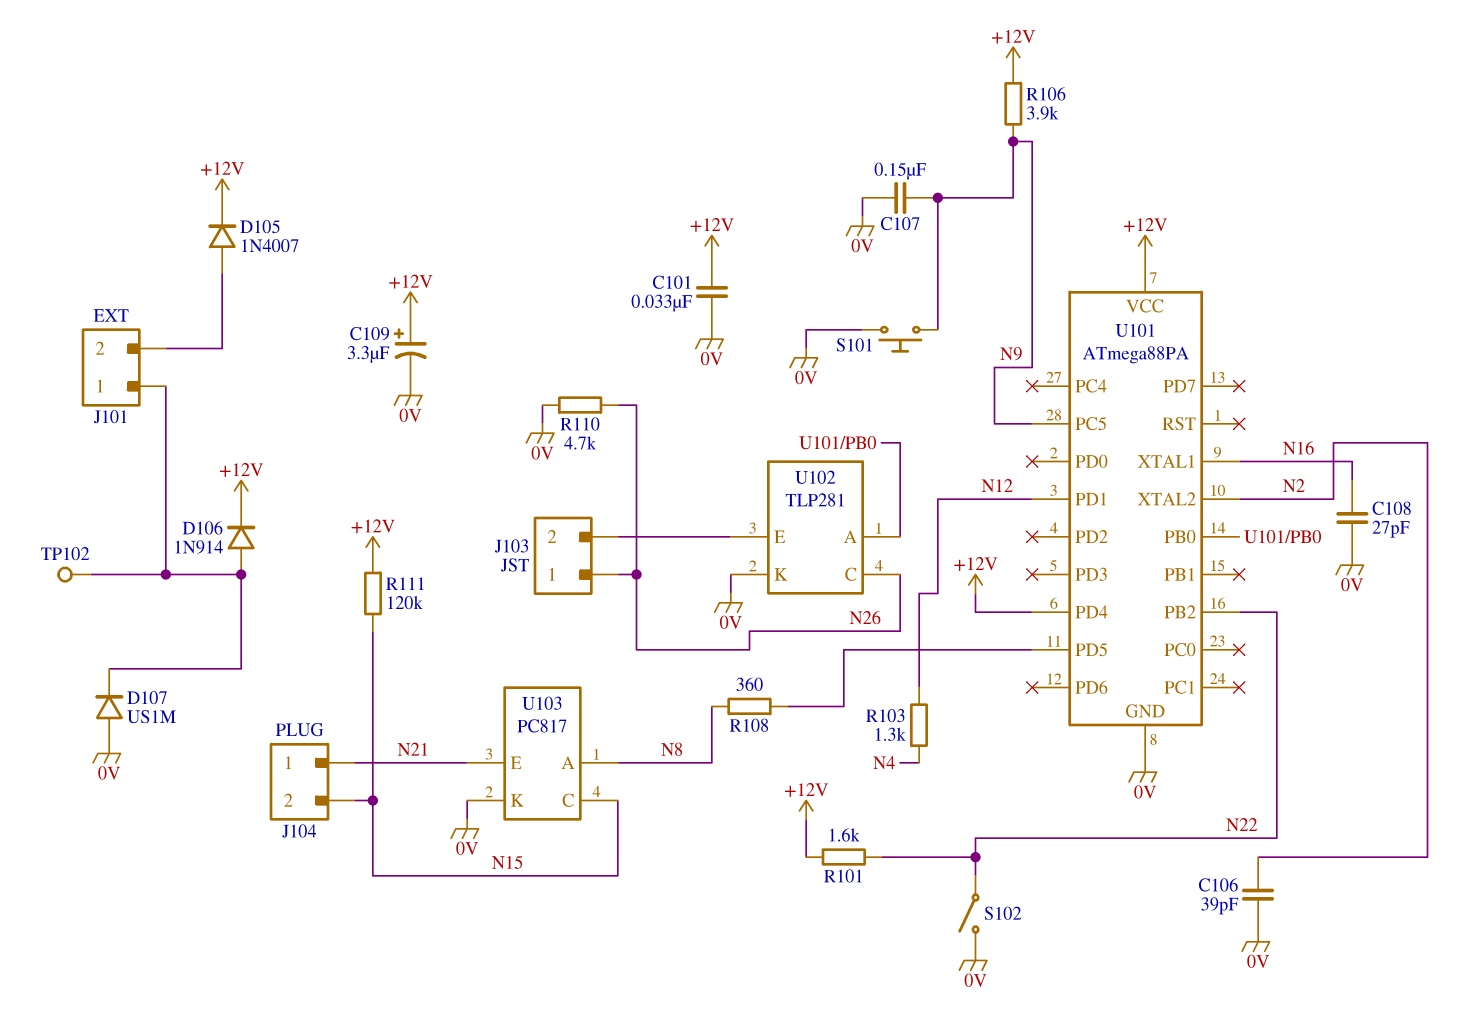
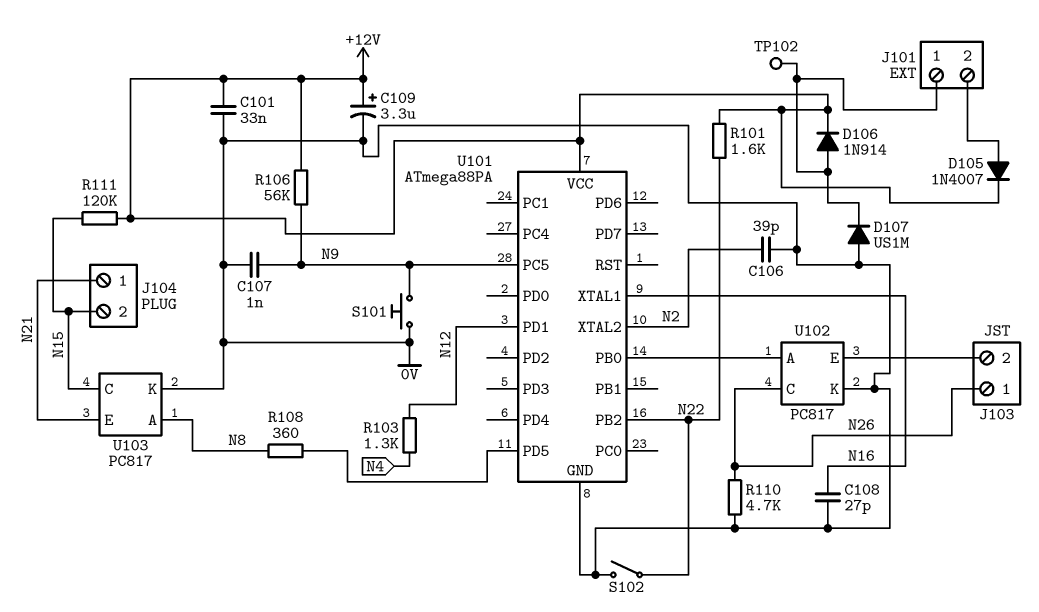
C107: 150nF (0V, N9) -> 1nF (0V, N9)
R106: 3.9k (+12V, N9) -> 56k (+12V, N9)
U101 pin PD4: +12V -> none
U102: TLP281 -> PC817

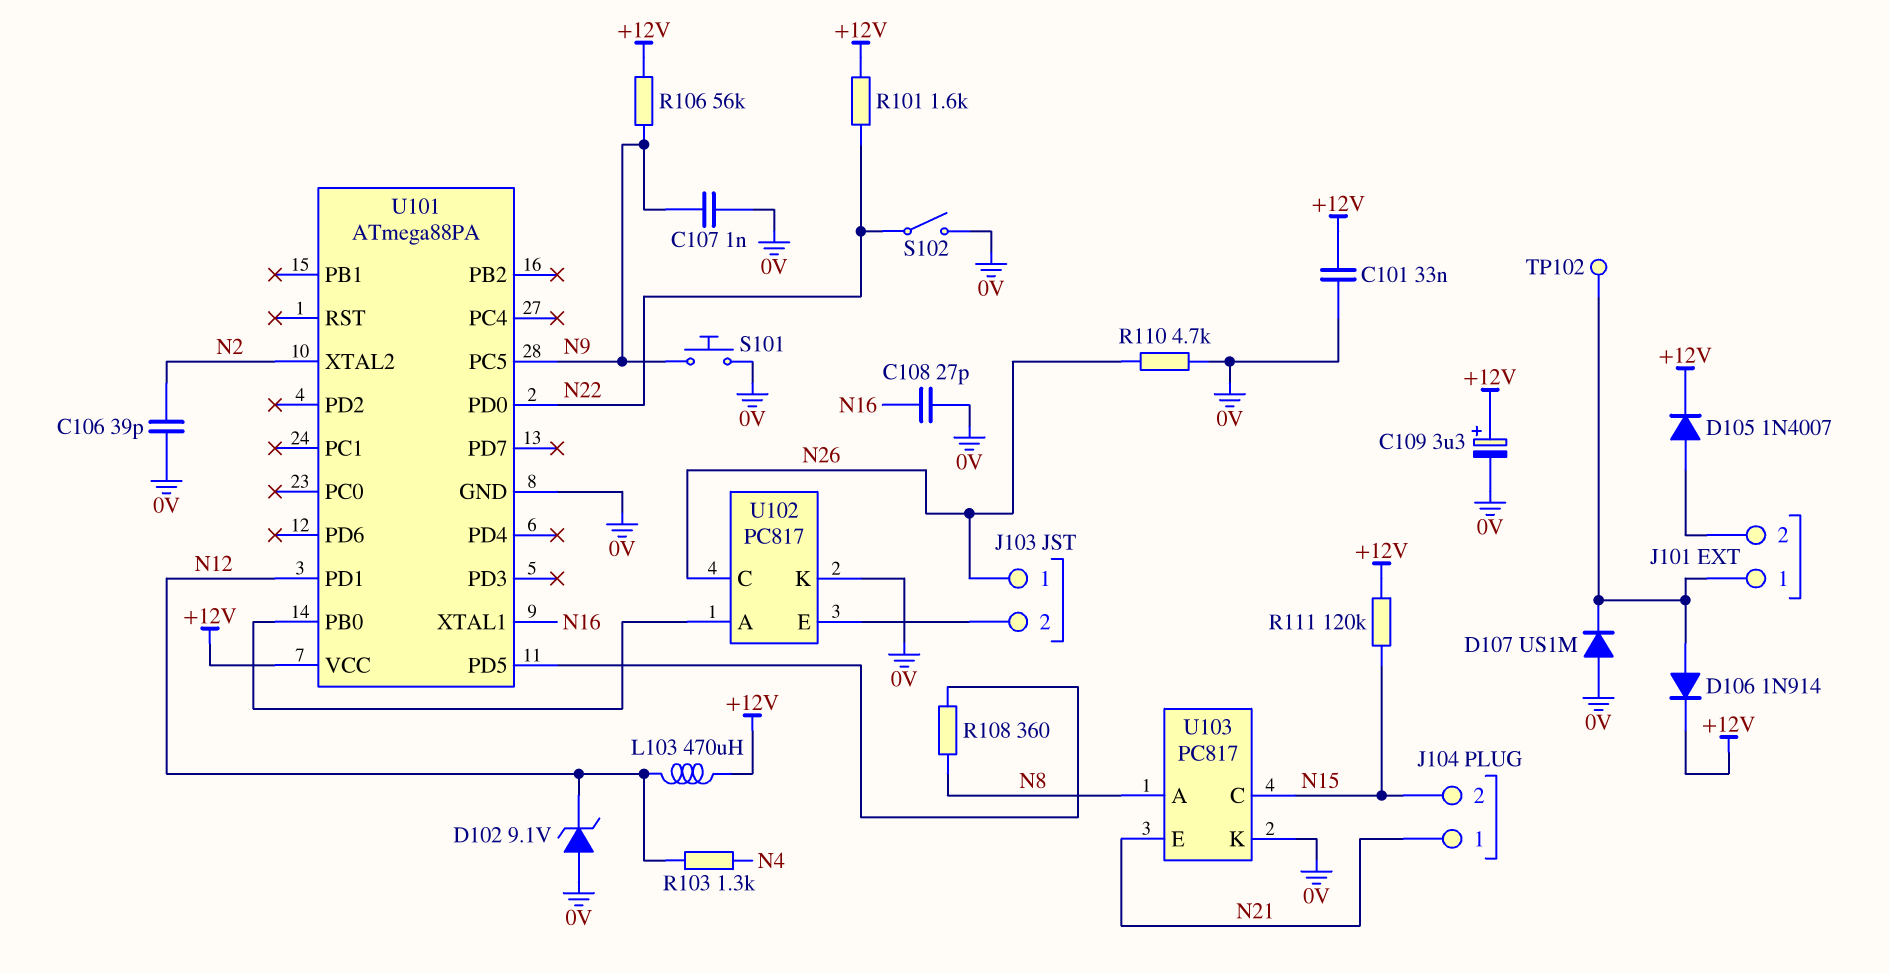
D102: none -> zener 9.1V (A 0V, K N12)
L103: none -> 470uH (+12V, N12)
U101 pin PB2: N22 -> none
U101 pin PD0: none -> N22

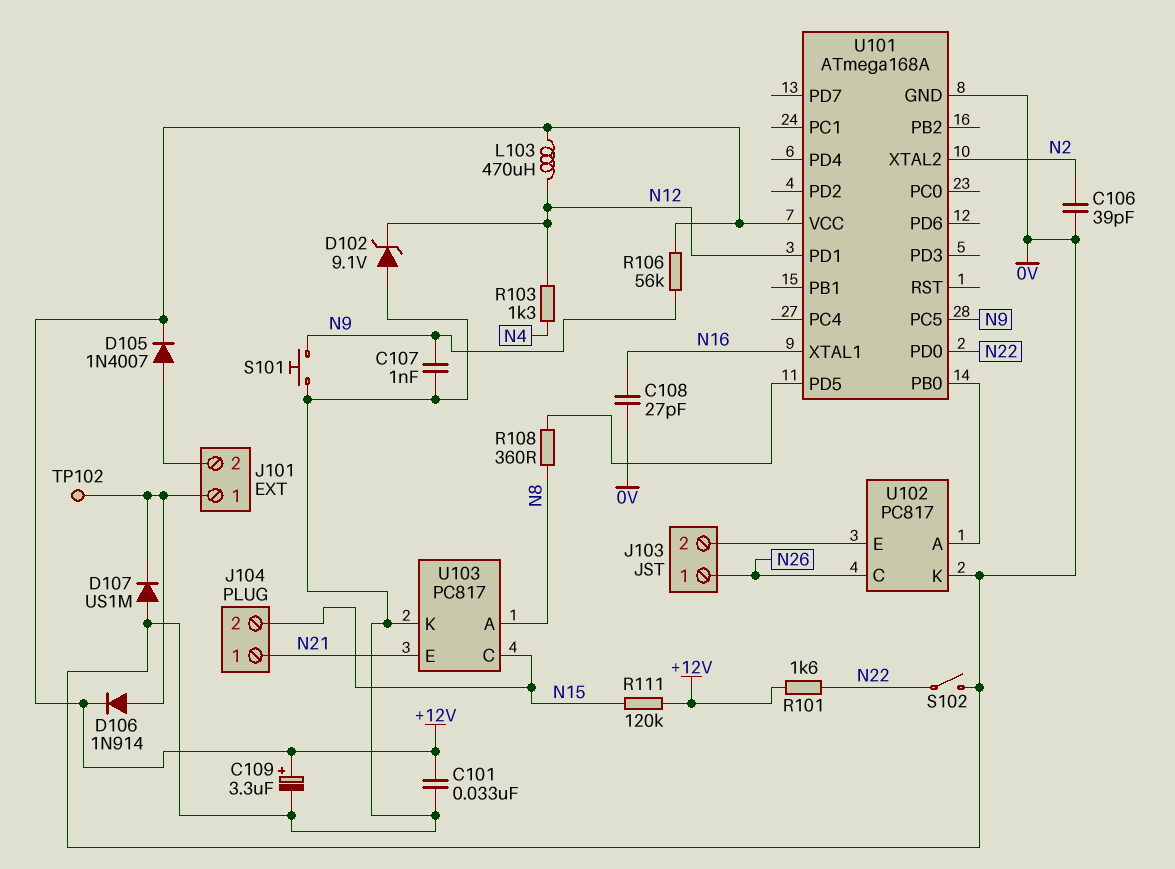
R110: 4.7k (0V, N26) -> none
U101: ATmega88PA -> ATmega168A

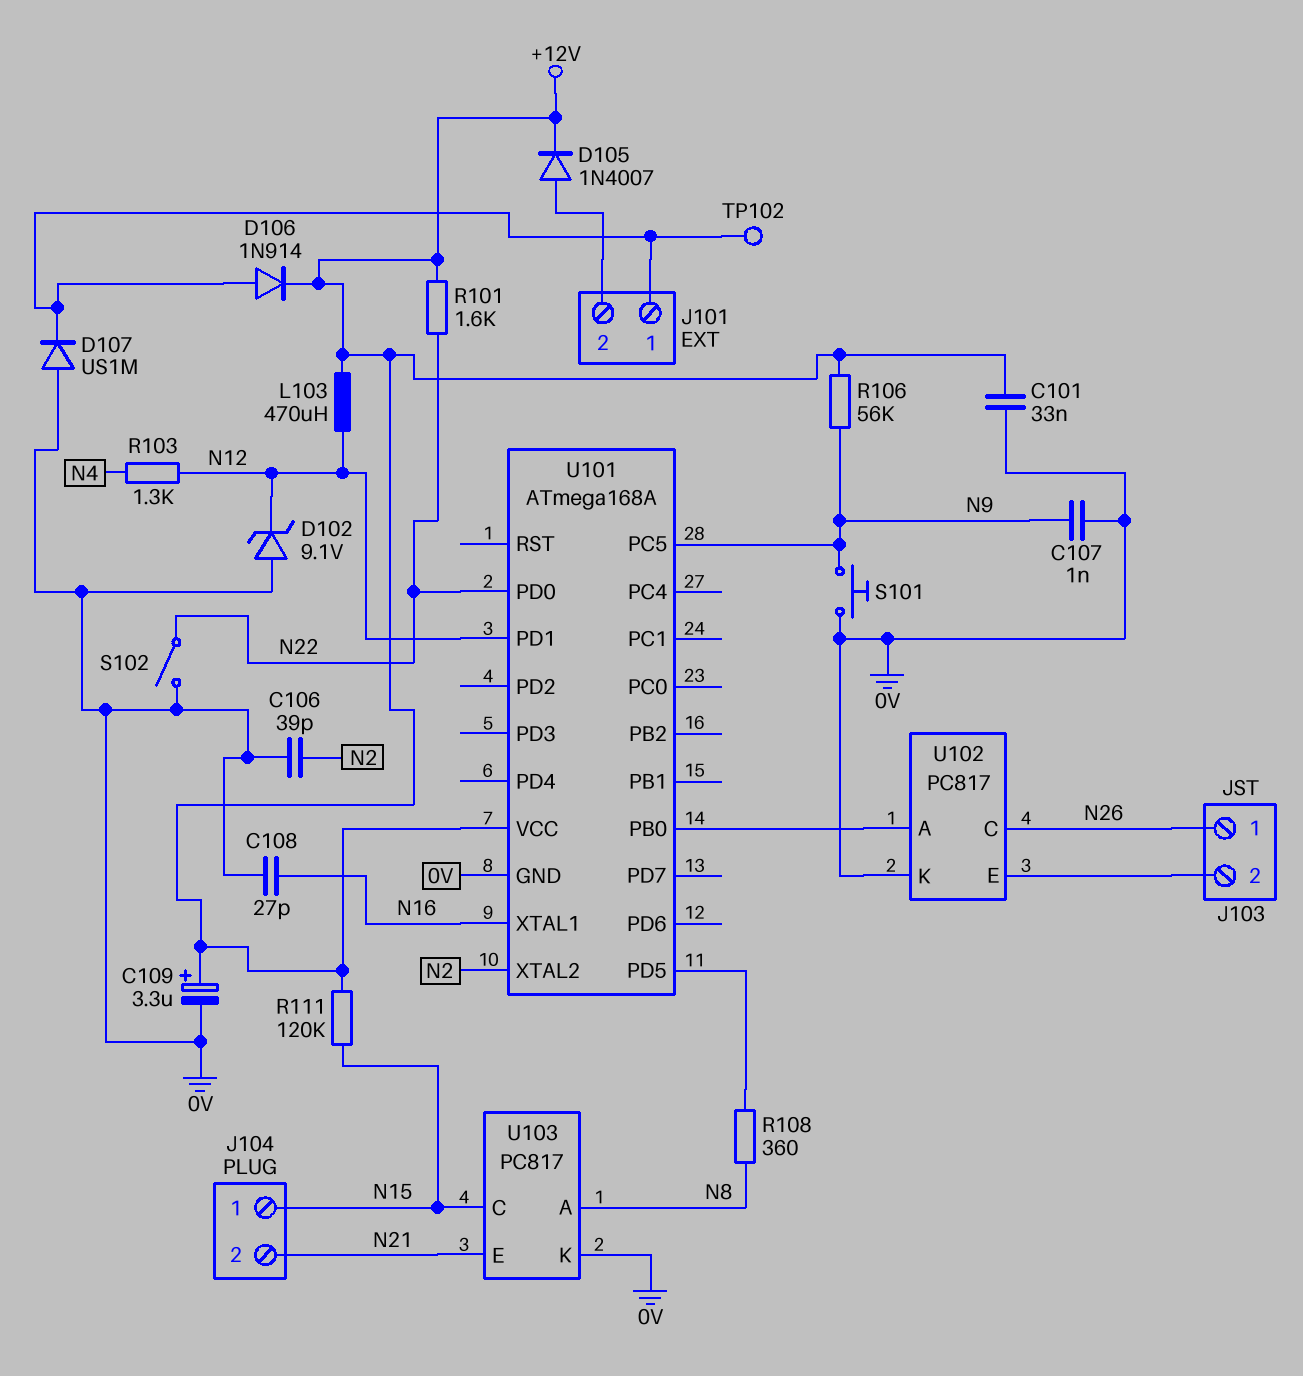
J104 pin 1: N21 -> N15
J104 pin 2: N15 -> N21

